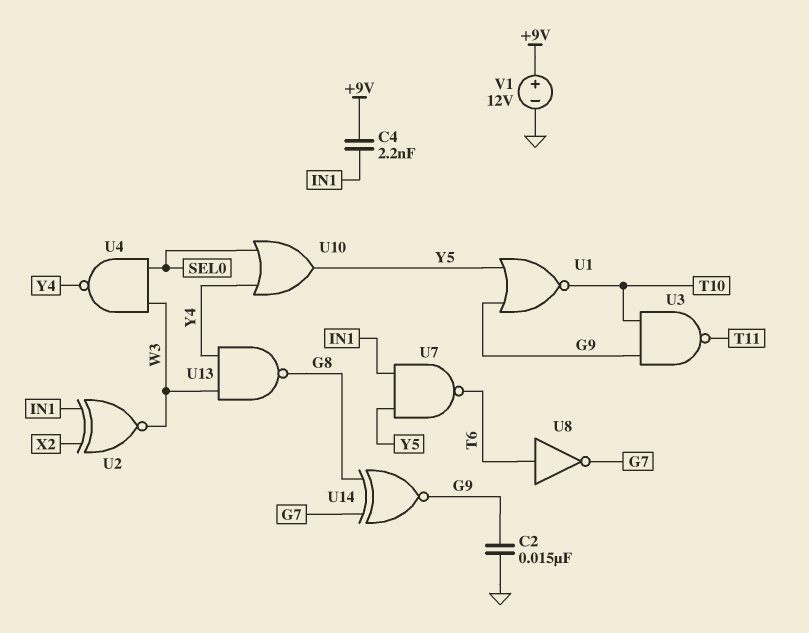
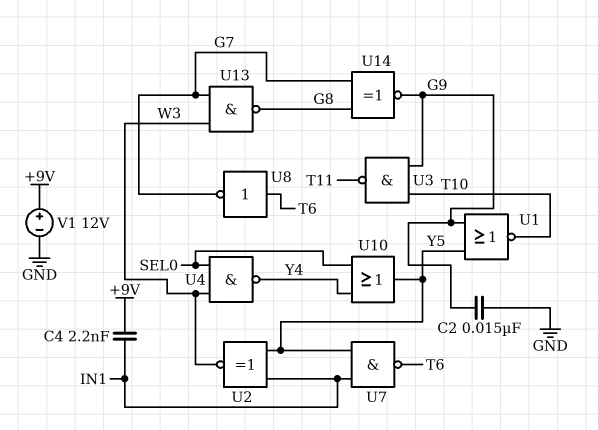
U2: XNOR (in IN1, in X2, out W3) -> XNOR (in IN1, in Y5, out W3)
U13: NAND (in W3, in Y4, out G8) -> NAND (in G7, in W3, out G8)

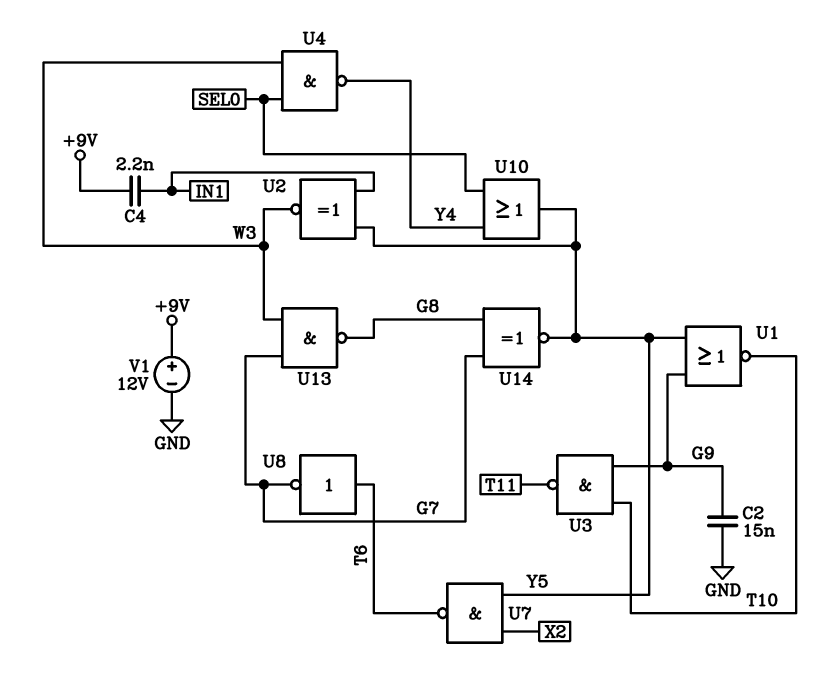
U7: NAND (in IN1, in Y5, out T6) -> NAND (in X2, in Y5, out T6)
U14: XNOR (in G7, in G8, out G9) -> XNOR (in G7, in G8, out Y5)

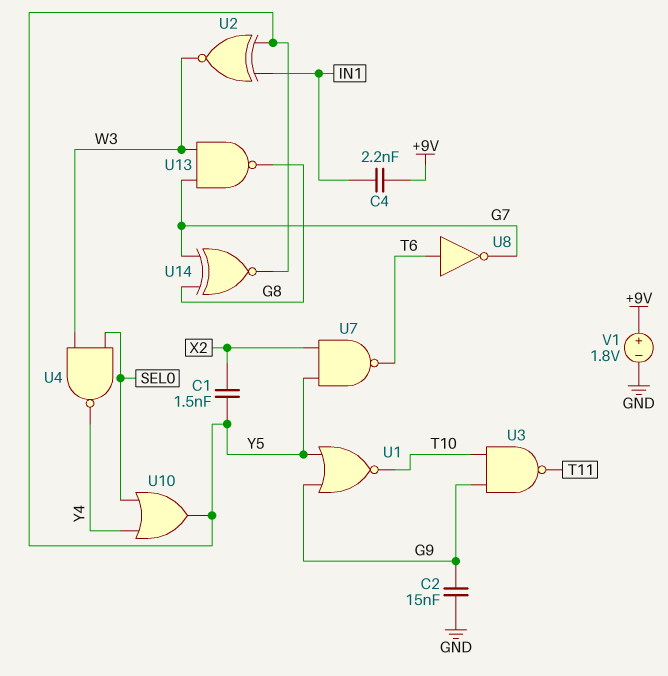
C1: none -> 1.5nF (X2, Y5)
V1: 12V (plus +9V, minus GND) -> 1.8V (plus +9V, minus GND)

